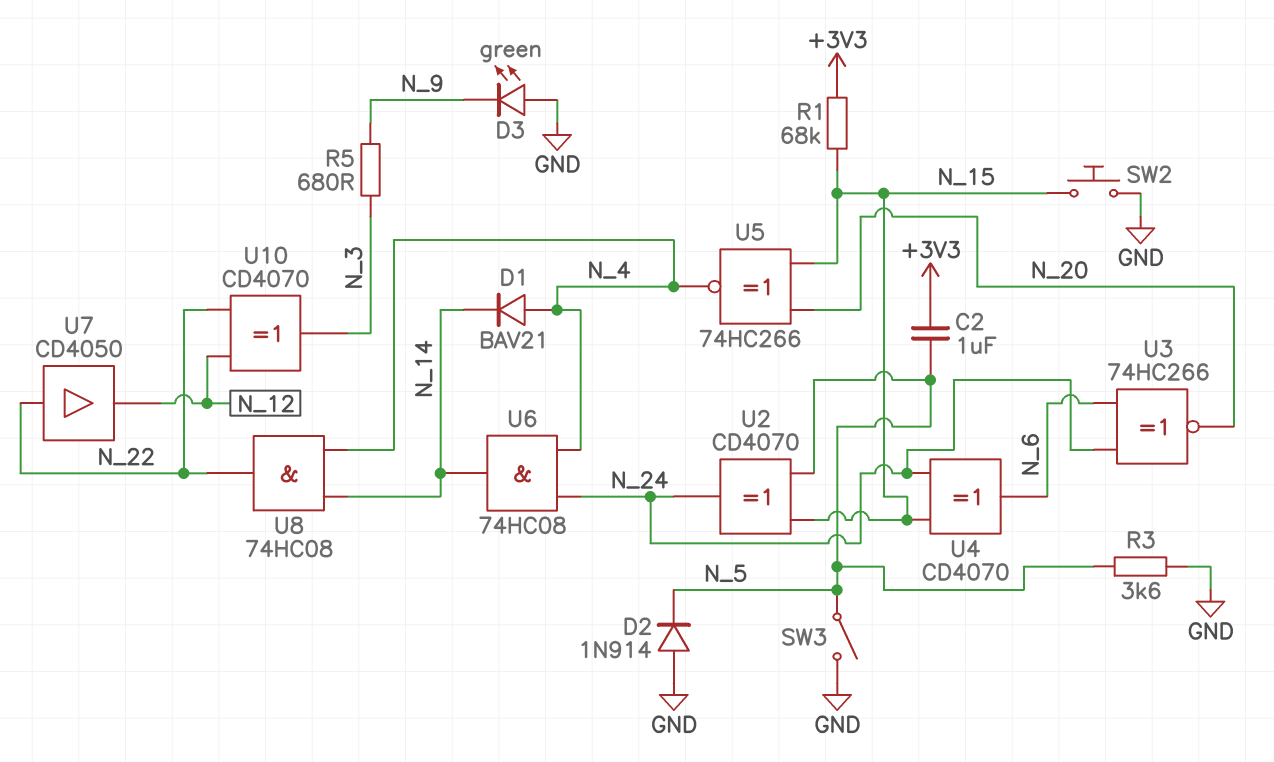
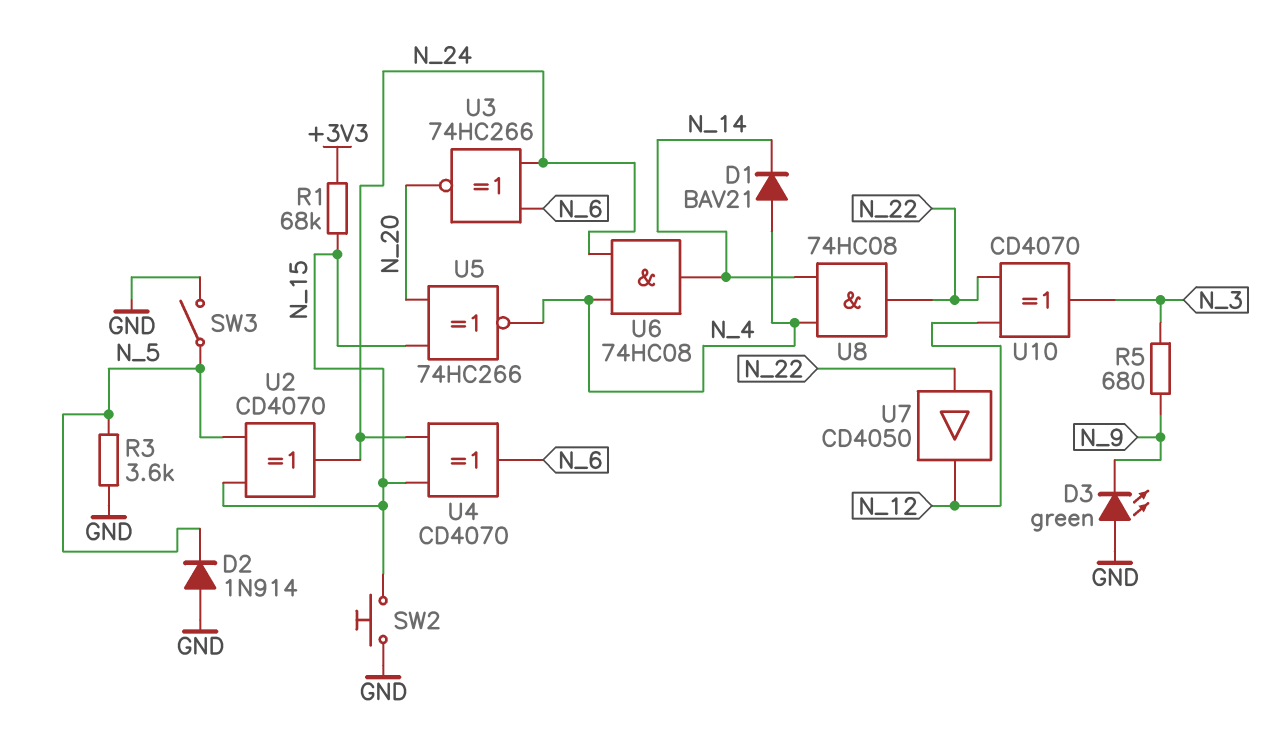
C2: 1uF (+3V3, N_5) -> none

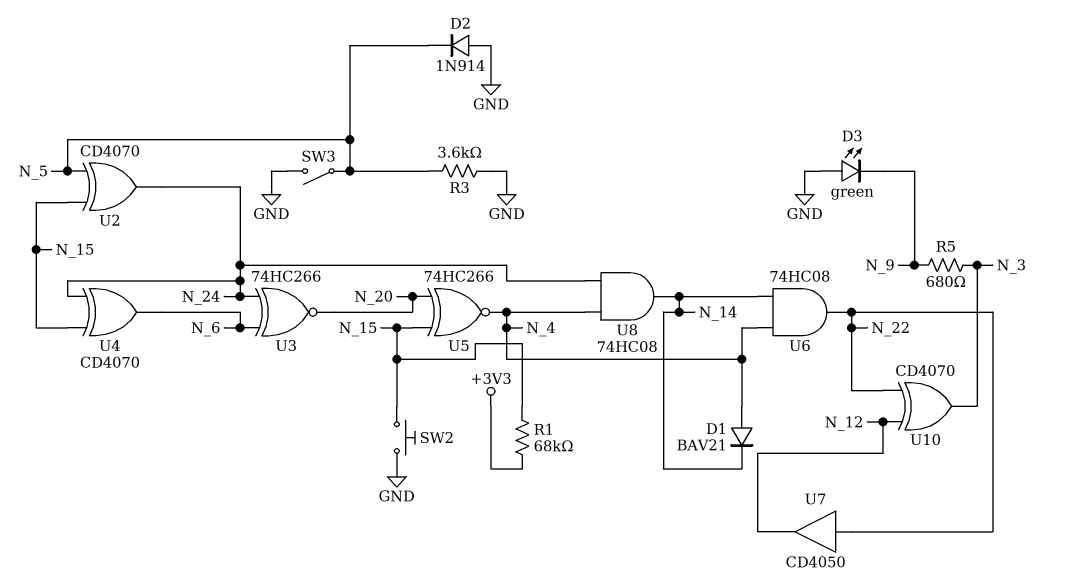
U6: AND 74HC08 (in N_4, in N_24, out N_14) -> AND 74HC08 (in N_4, in N_14, out N_22)
U8: AND 74HC08 (in N_4, in N_14, out N_22) -> AND 74HC08 (in N_4, in N_24, out N_14)

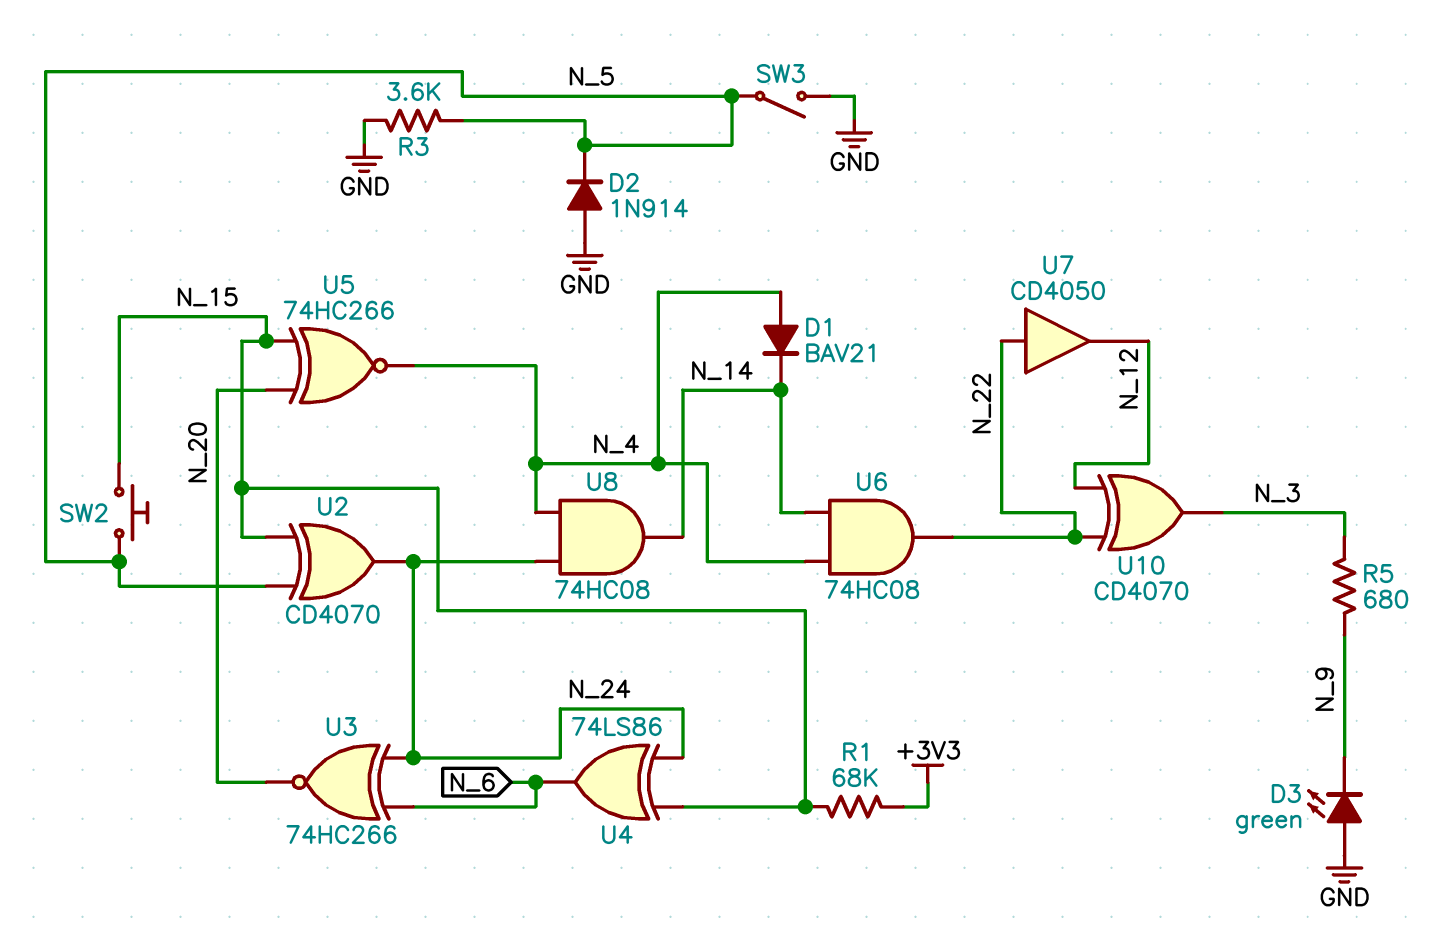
SW2: button (GND, N_15) -> button (N_5, N_15)
U4: XOR CD4070 (in N_15, in N_24, out N_6) -> XOR 74LS86 (in N_15, in N_24, out N_6)

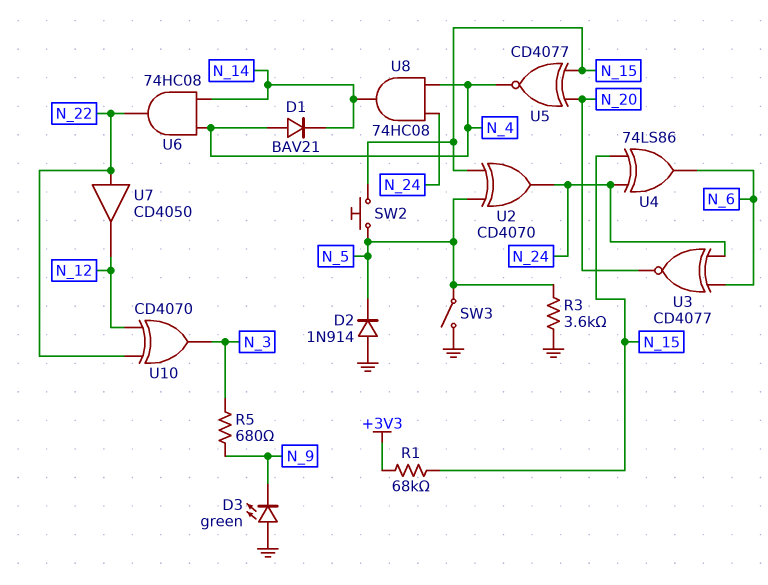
U3: XNOR 74HC266 (in N_6, in N_24, out N_20) -> XNOR CD4077 (in N_6, in N_24, out N_20)
U5: XNOR 74HC266 (in N_15, in N_20, out N_4) -> XNOR CD4077 (in N_15, in N_20, out N_4)

